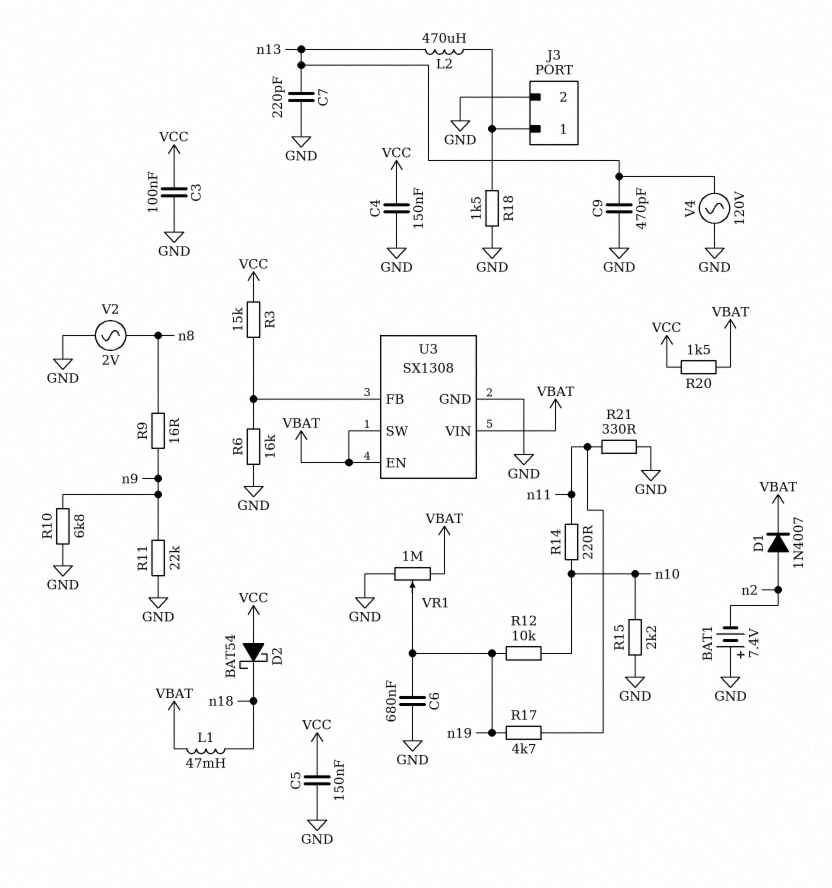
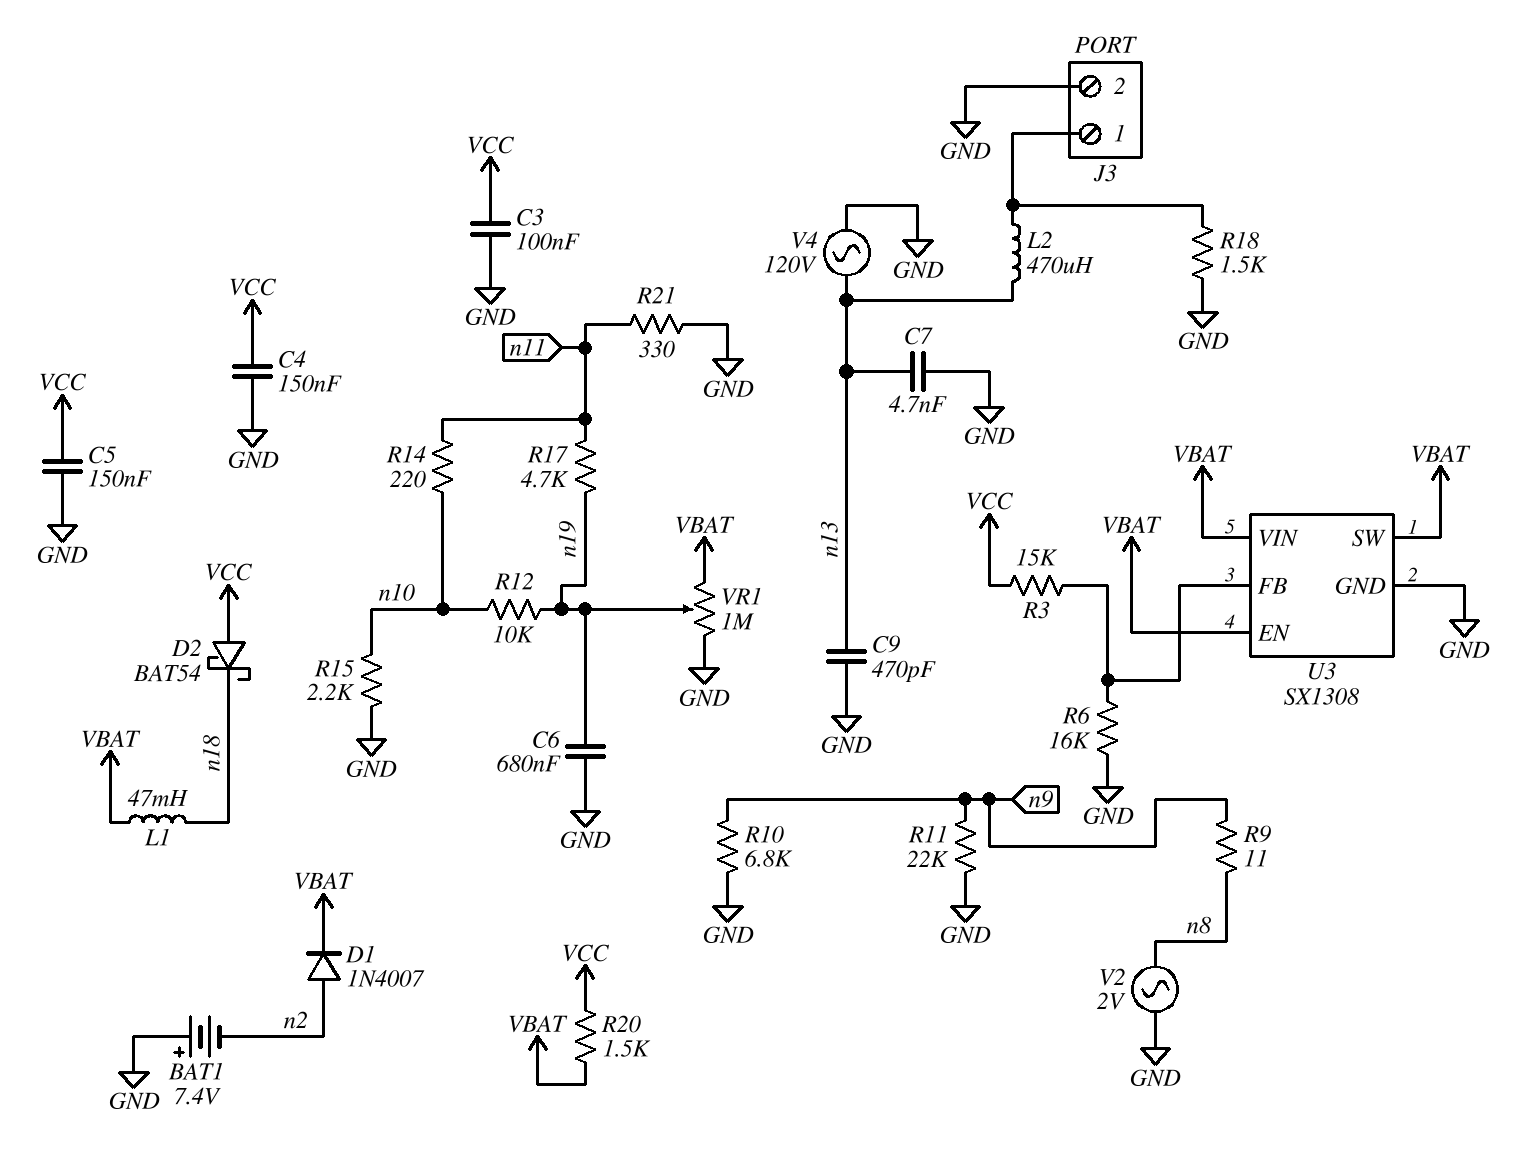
C7: 220pF (GND, n13) -> 4.7nF (GND, n13)
R9: 16 (n8, n9) -> 11 (n8, n9)

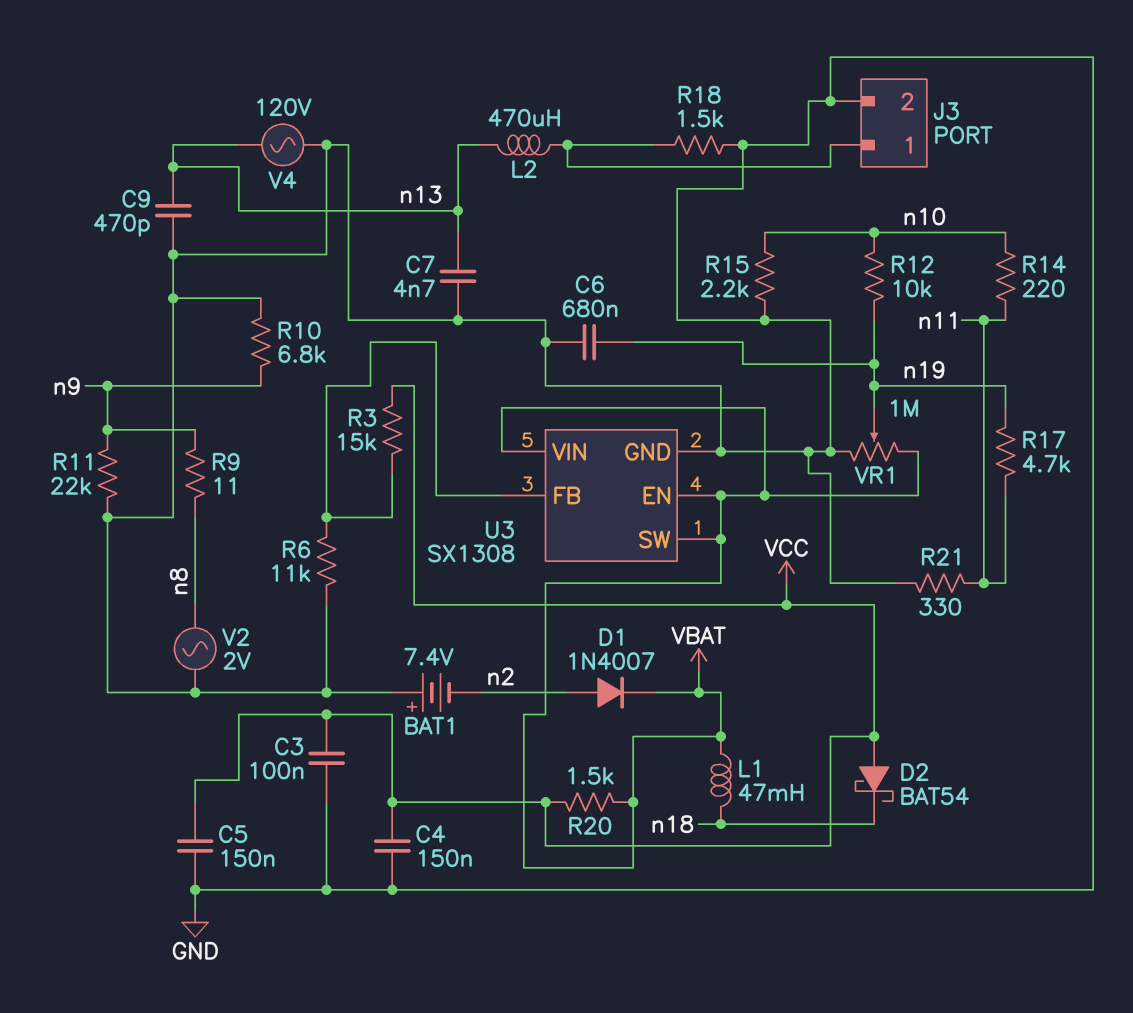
R6: 16k (GND, U3/FB) -> 11k (GND, U3/FB)

